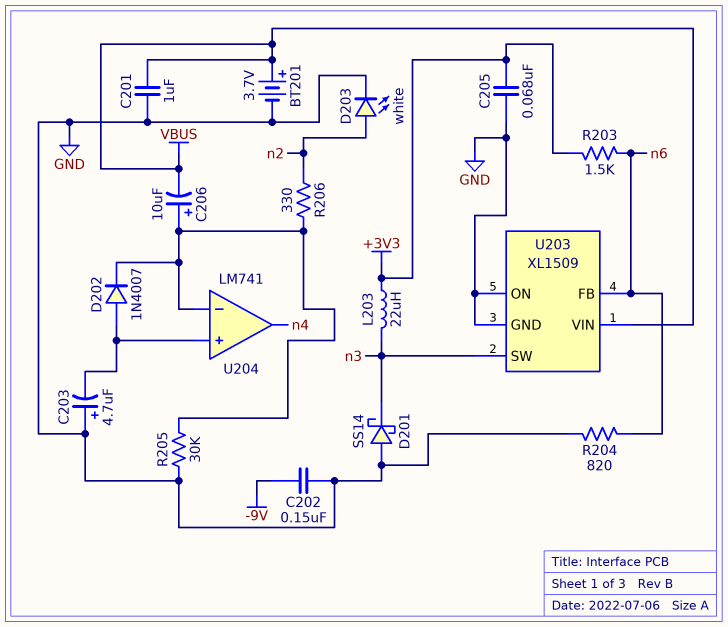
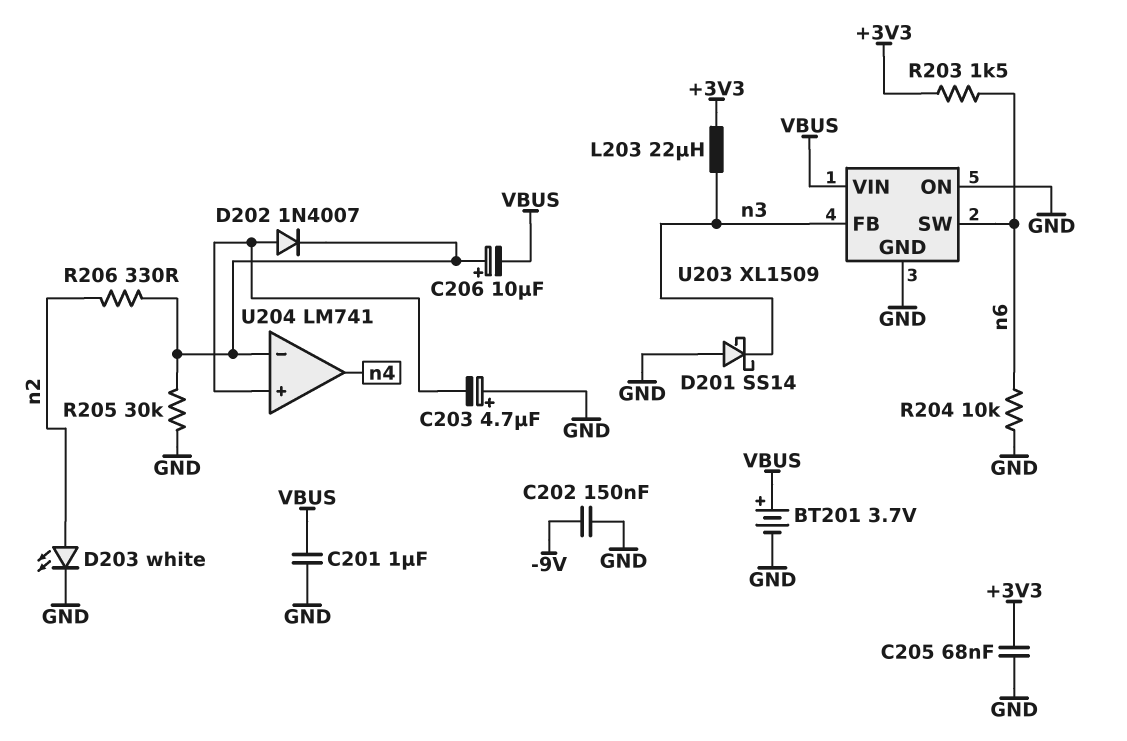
R204: 820 (GND, n6) -> 10k (GND, n6)
U203 pin FB: n6 -> n3
U203 pin SW: n3 -> n6

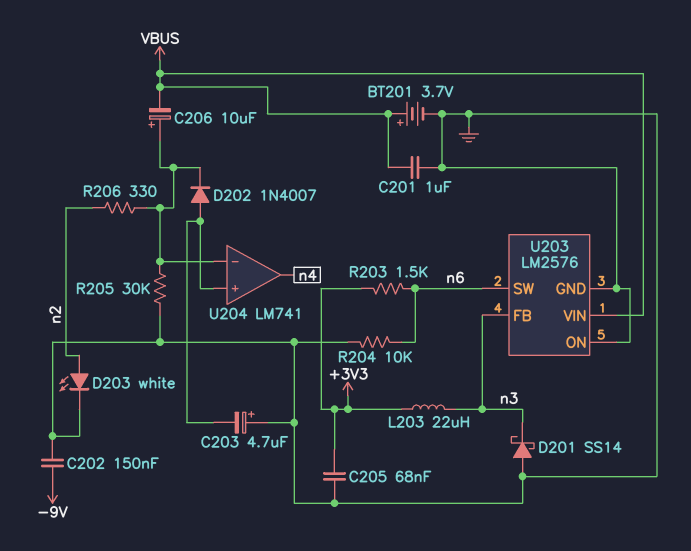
U203: XL1509 -> LM2576

